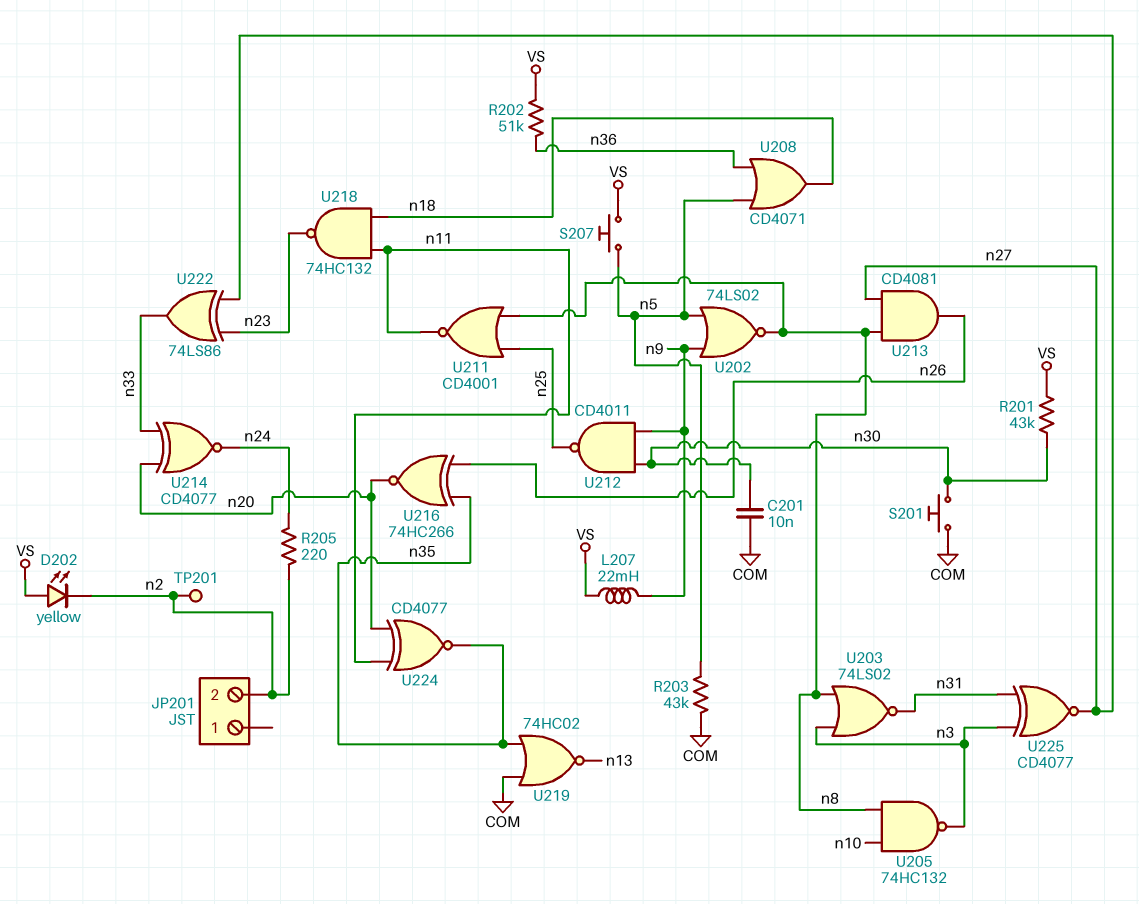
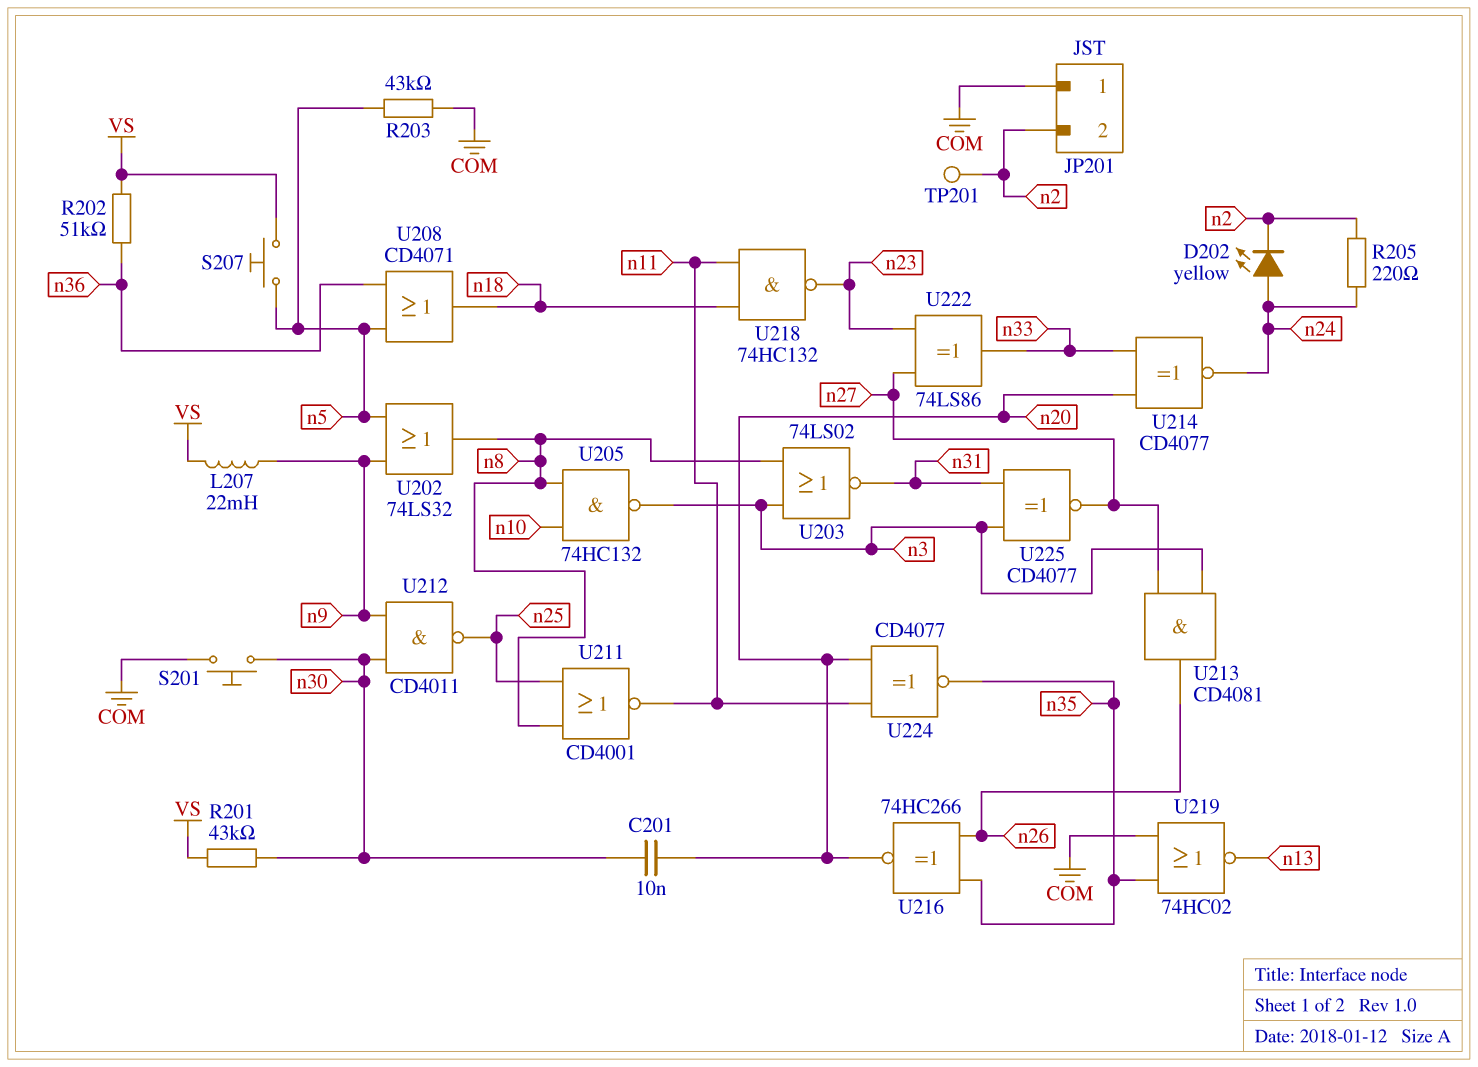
C201: 10nF (COM, n30) -> 10nF (n20, n30)
D202: LED yellow (A VS, K n2) -> LED yellow (A n24, K n2)
JP201 pin 1: none -> COM
U202: NOR 74LS02 (in n5, in n9, out n8) -> OR 74LS32 (in n5, in n9, out n8)
U213: AND CD4081 (in n8, in n27, out n26) -> AND CD4081 (in n3, in n27, out n26)

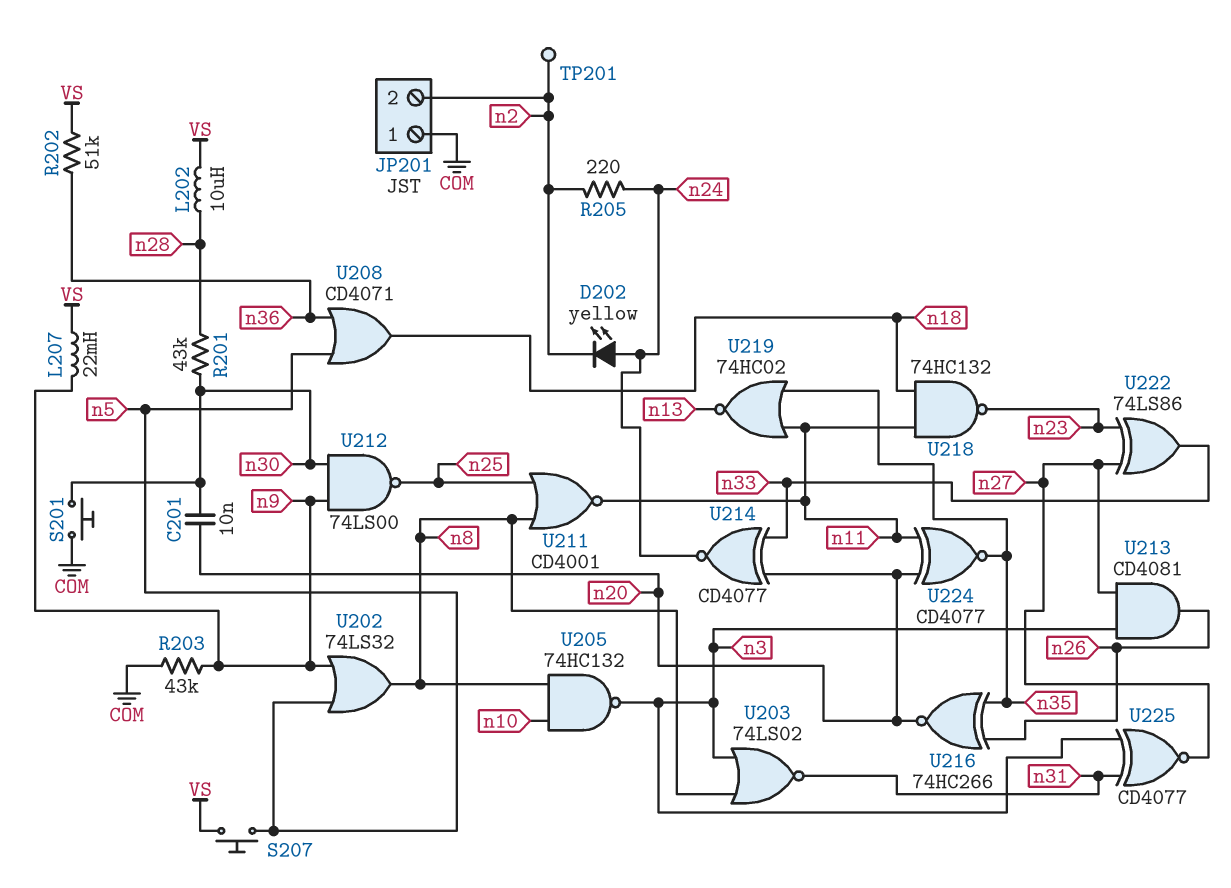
L202: none -> 10uH (VS, n28)
R201: 43k (VS, n30) -> 43k (n28, n30)
R203: 43k (COM, n5) -> 43k (COM, n9)
U212: NAND CD4011 (in n9, in n30, out n25) -> NAND 74LS00 (in n9, in n30, out n25)
U219: NOR 74HC02 (in COM, in n35, out n13) -> NOR 74HC02 (in n11, in n35, out n13)

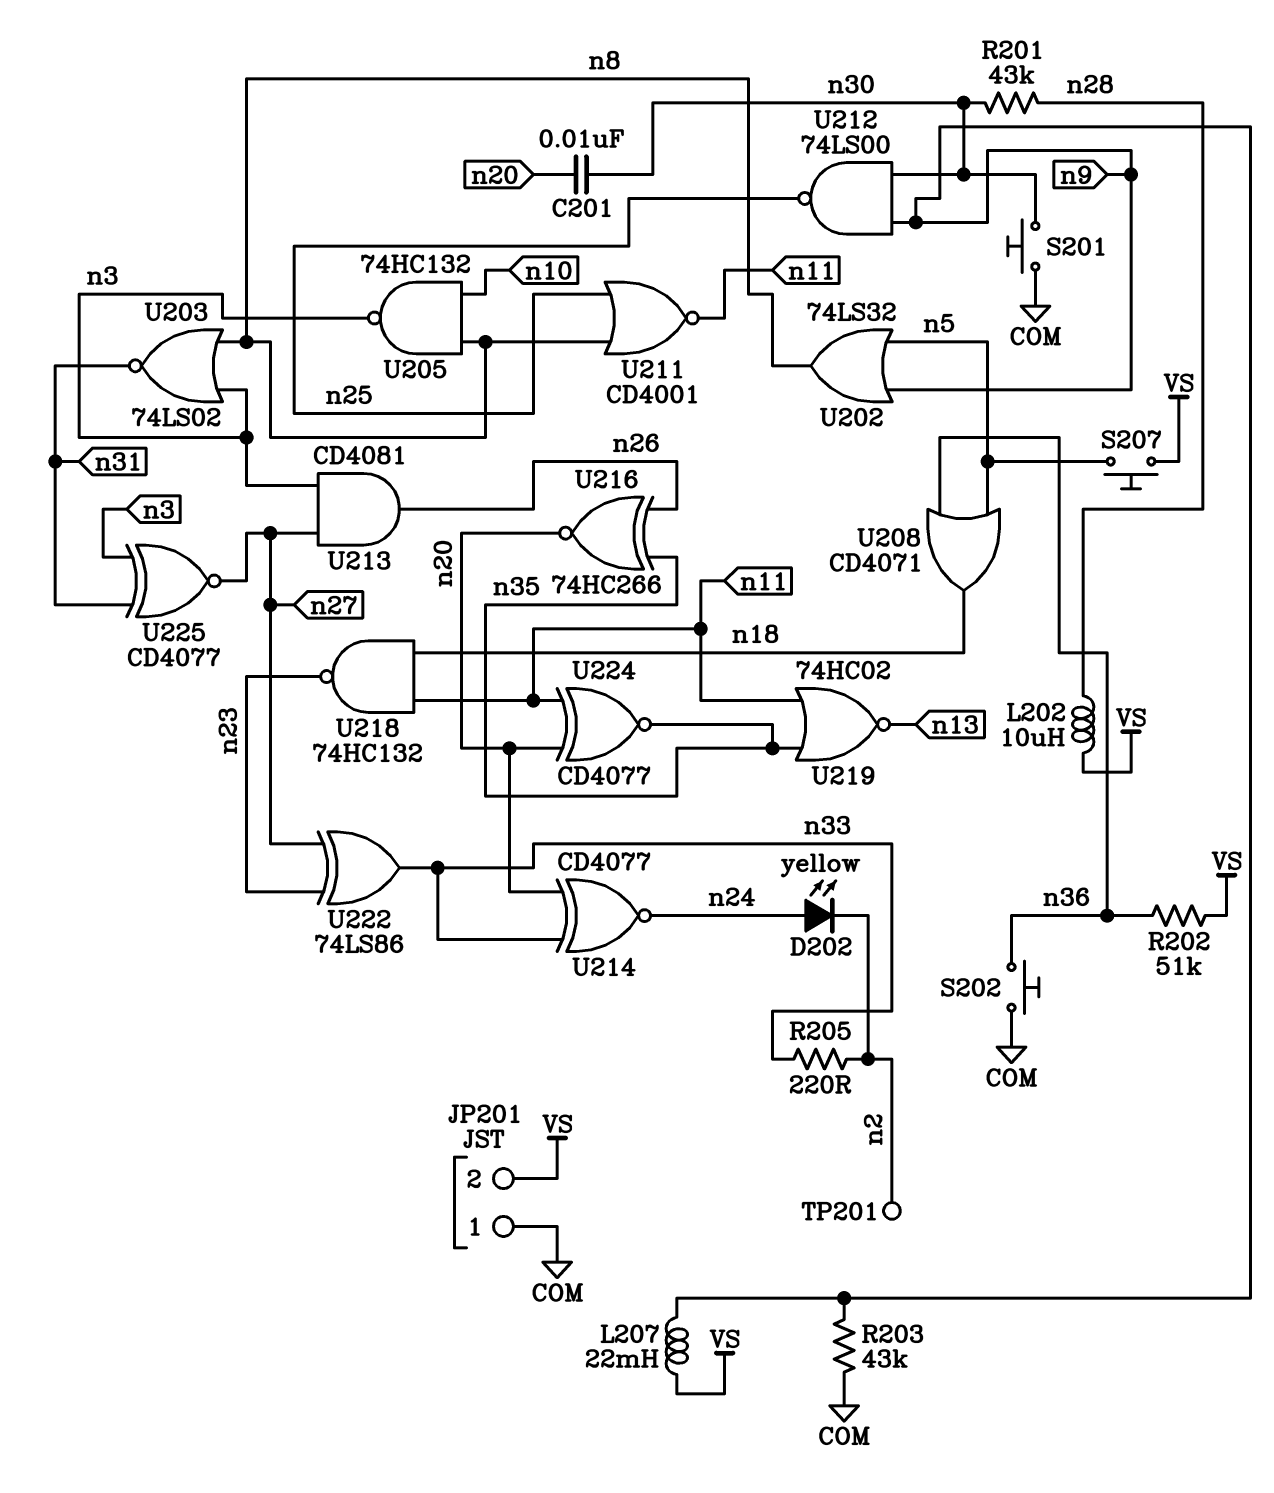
JP201 pin 2: n2 -> VS
R205: 220 (n2, n24) -> 220 (n2, n33)
S202: none -> button (COM, n36)

